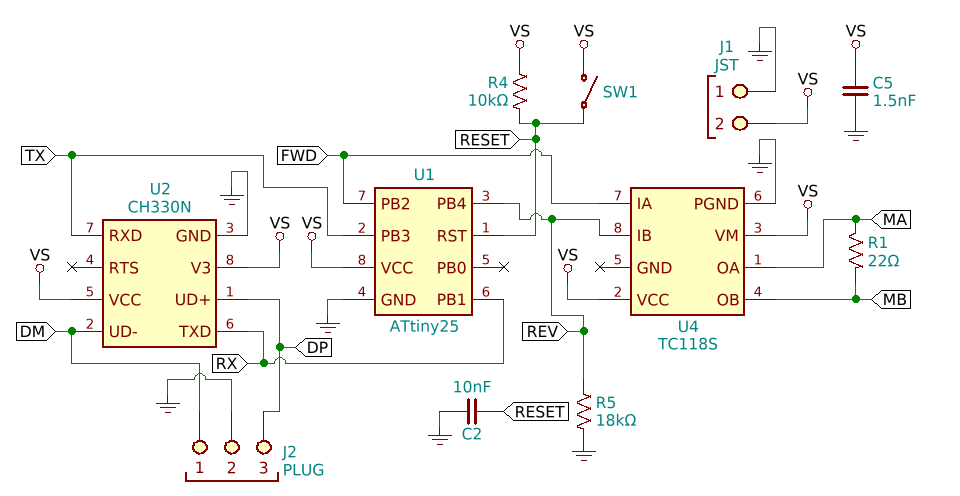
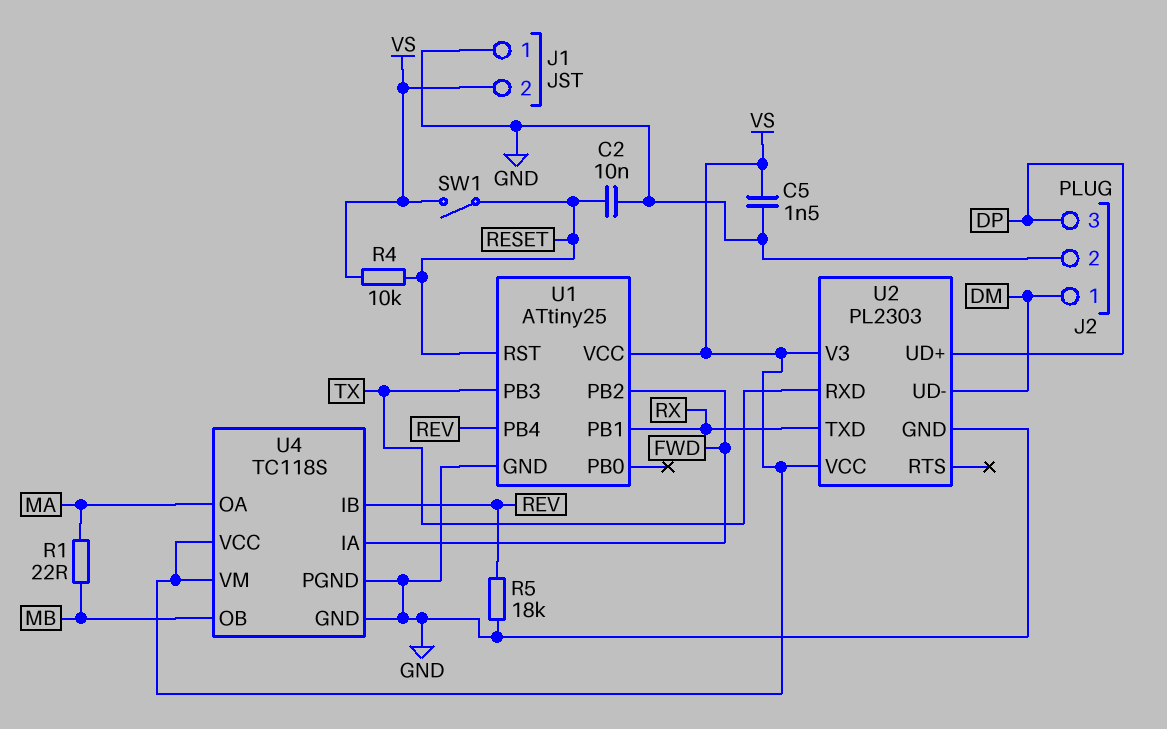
U2: CH330N -> PL2303
U4 pin GND: none -> GND

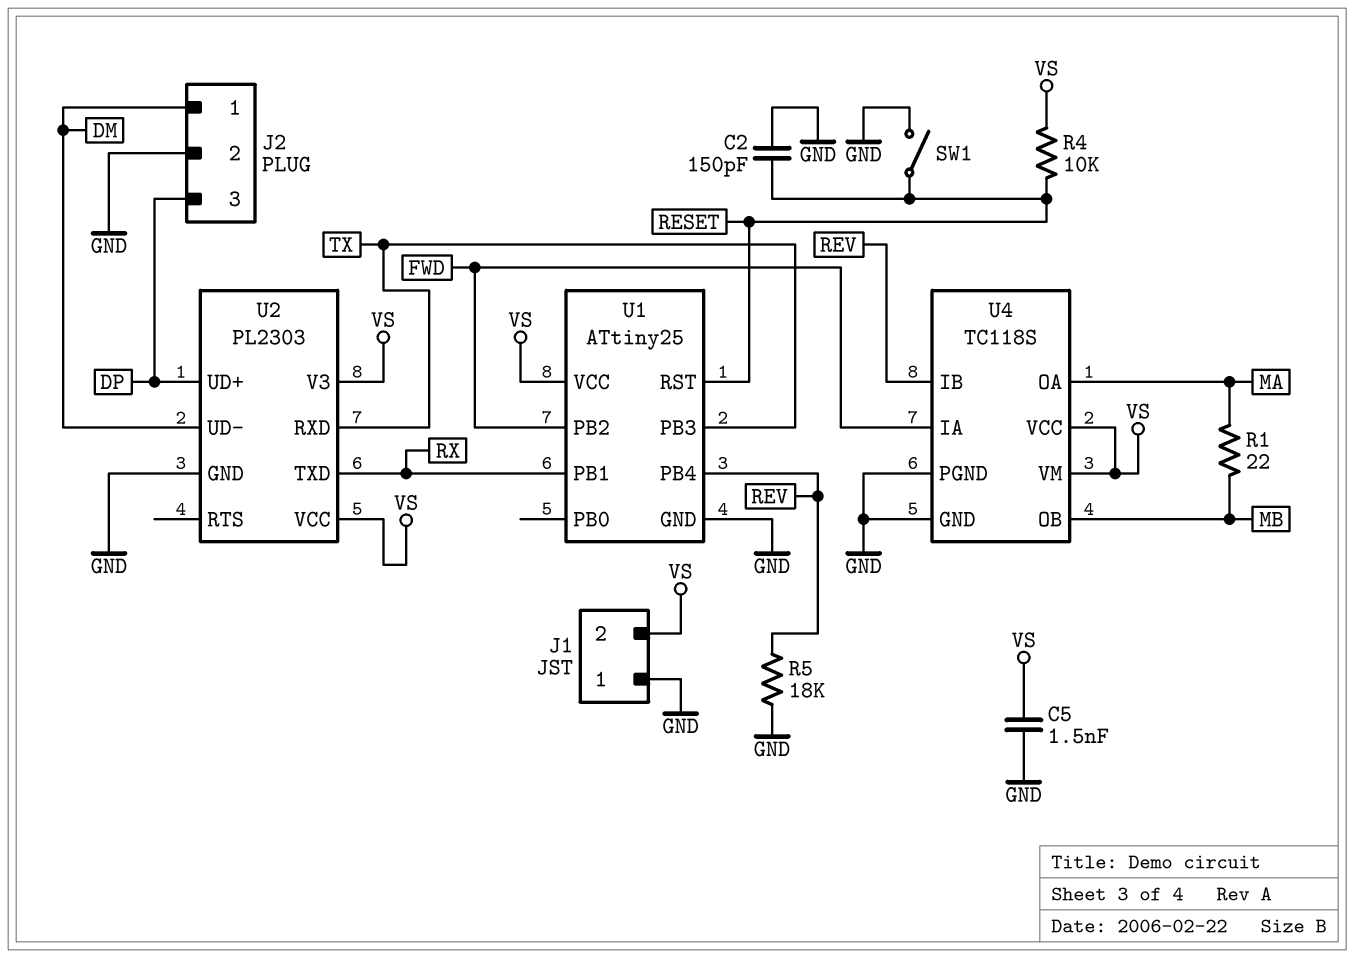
C2: 10nF (GND, RESET) -> 150pF (GND, RESET)
SW1: switch (RESET, VS) -> switch (GND, RESET)

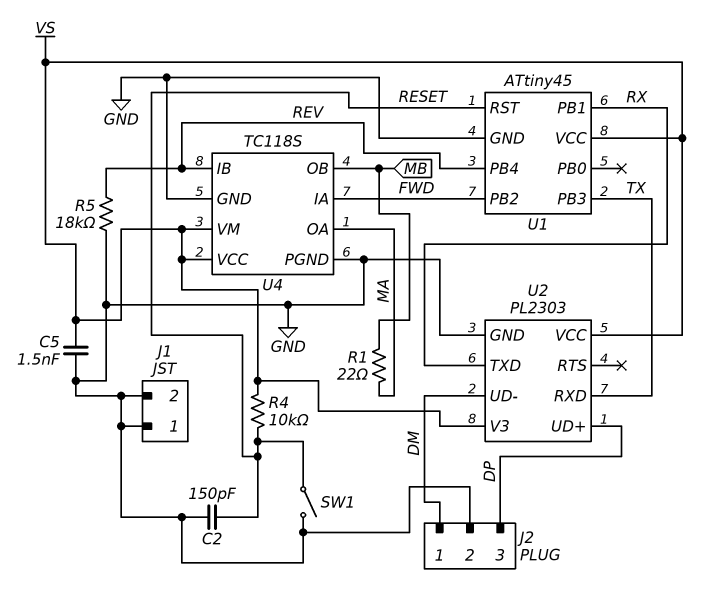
J1 pin 2: VS -> GND
U1: ATtiny25 -> ATtiny45

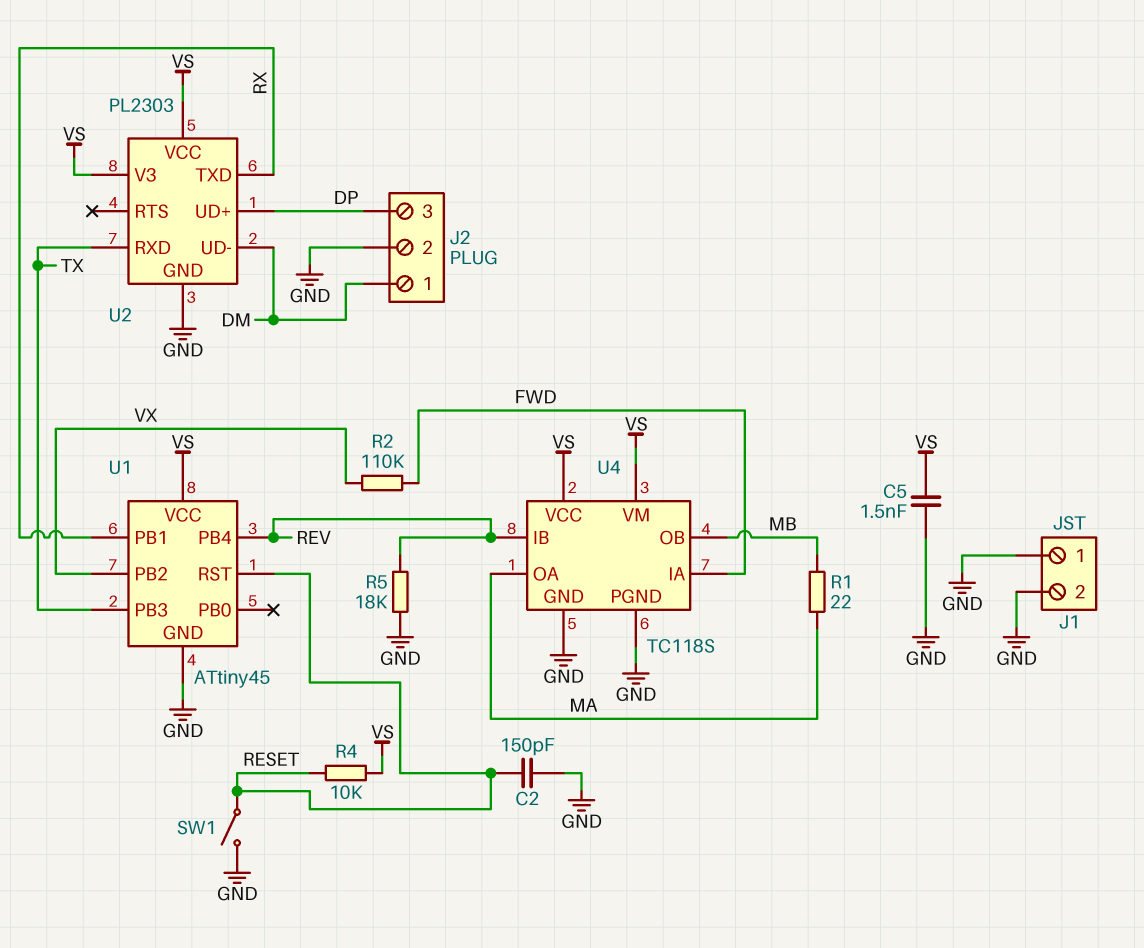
R2: none -> 110k (FWD, VX)
U1 pin PB2: FWD -> VX

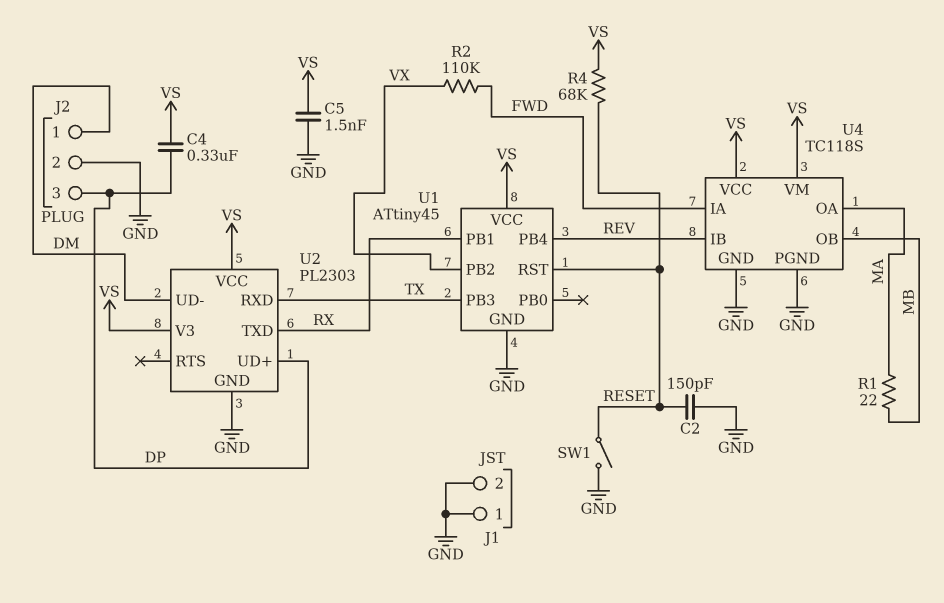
C4: none -> 330nF (DP, VS)
R4: 10k (RESET, VS) -> 68k (RESET, VS)
R5: 18k (GND, REV) -> none

